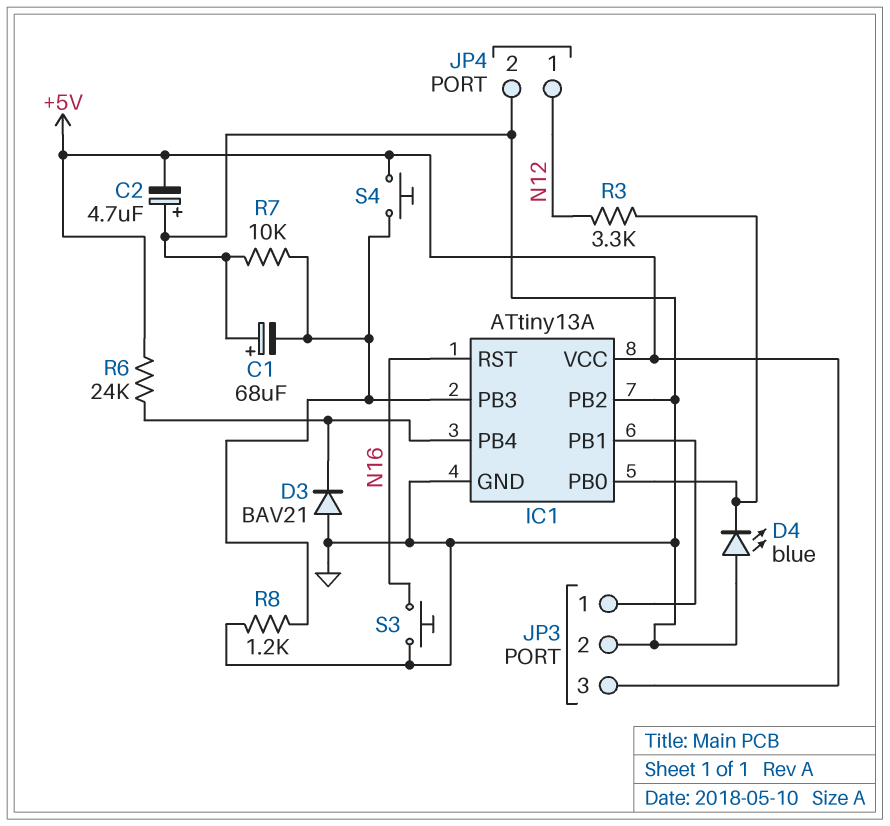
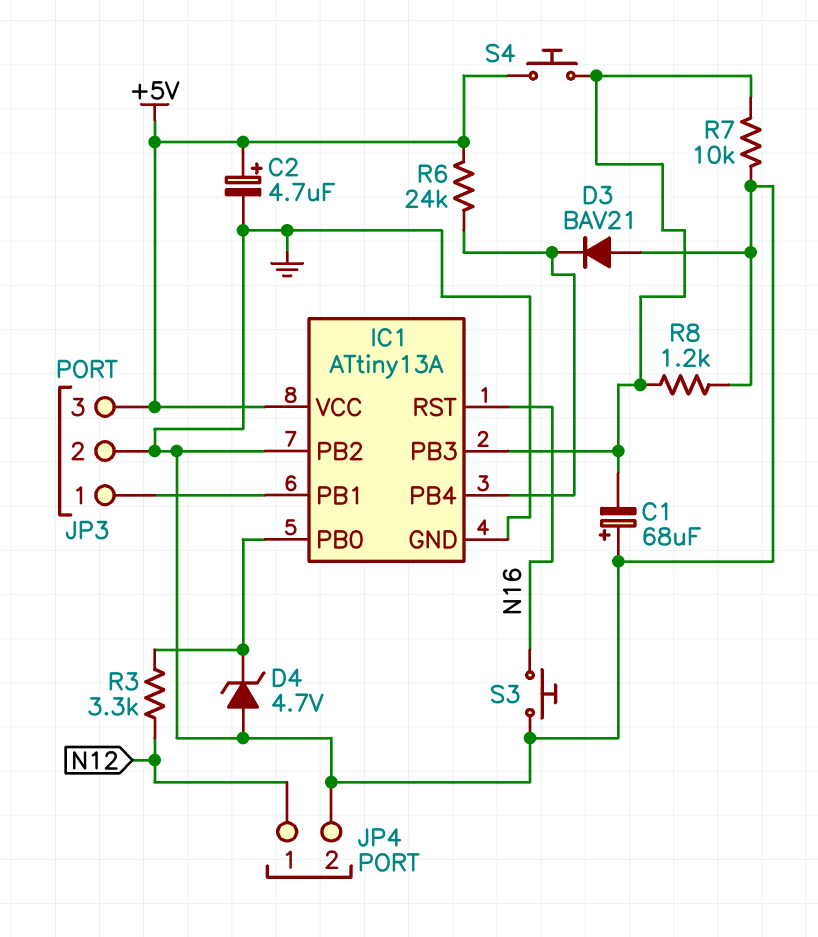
C2: 4.7uF (plus GND, minus +5V) -> 4.7uF (plus +5V, minus GND)
D4: LED blue (A GND, K IC1/PB0) -> zener 4.7V (A GND, K IC1/PB0)

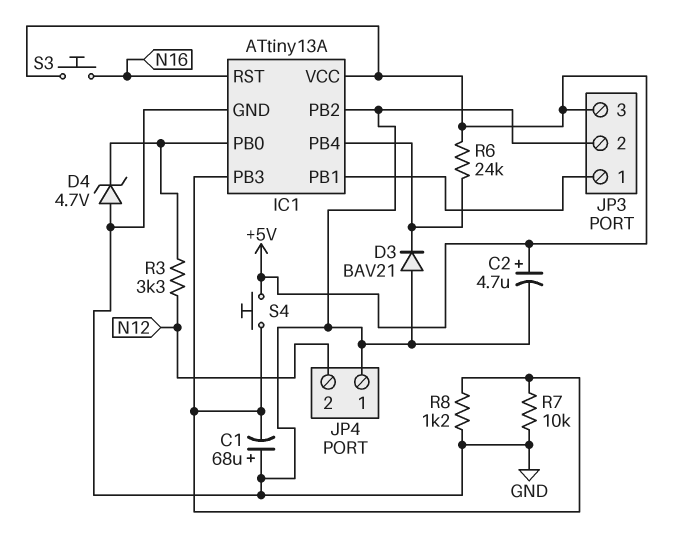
JP4 pin 1: N12 -> GND
JP4 pin 2: GND -> N12
S3: button (GND, N16) -> button (+5V, N16)

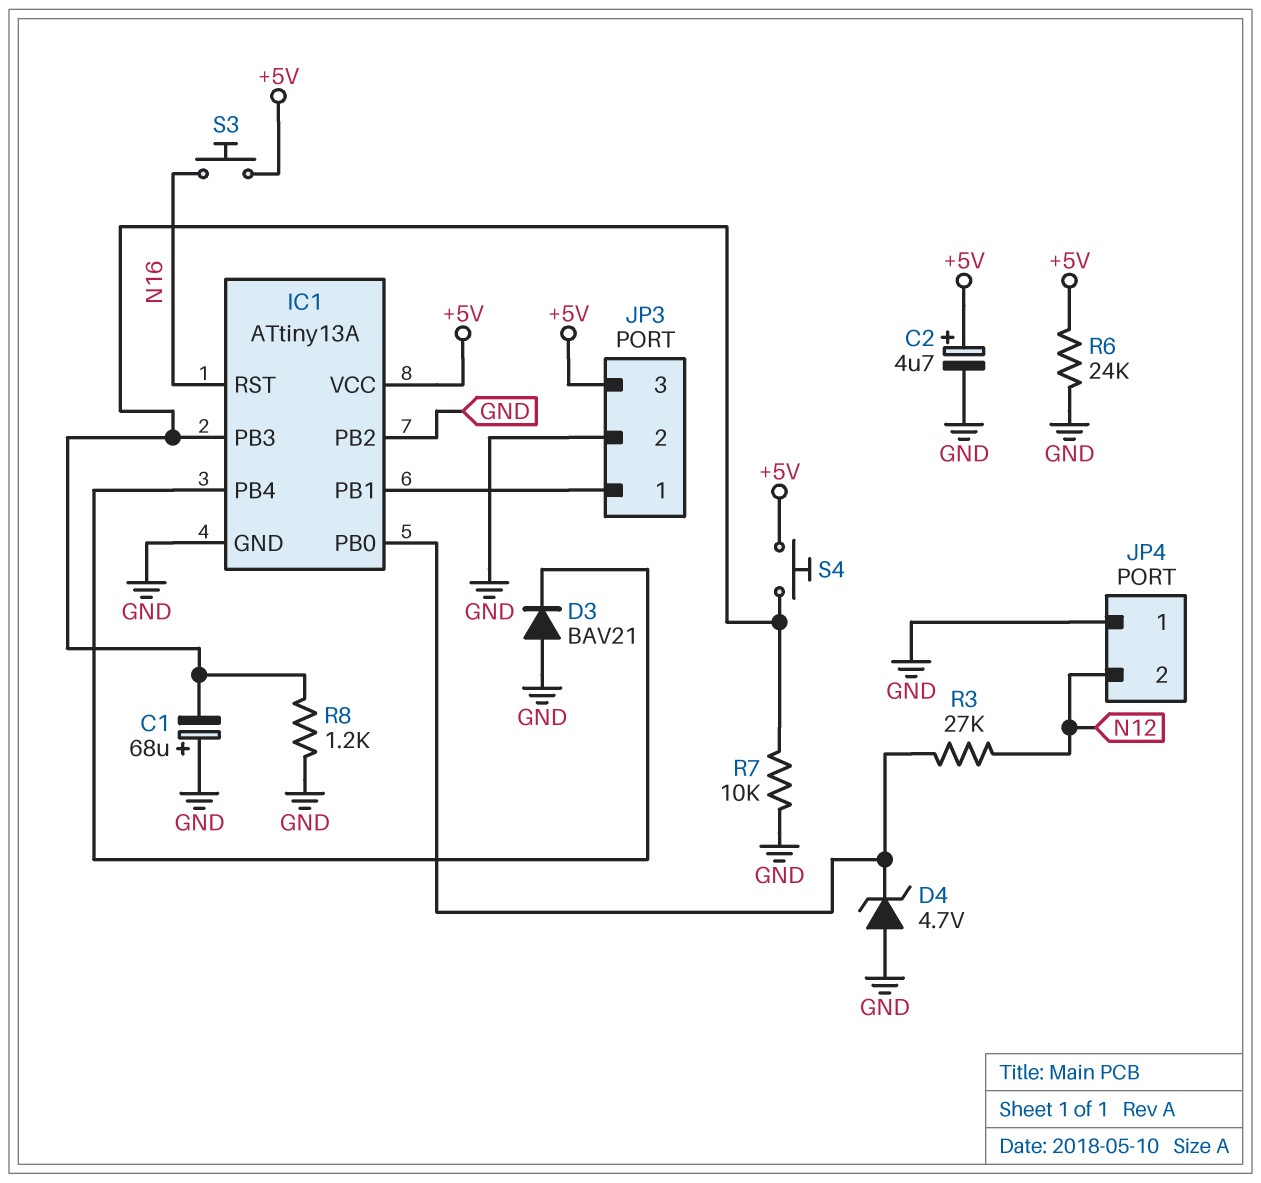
R3: 3.3k (IC1/PB0, N12) -> 27k (IC1/PB0, N12)
R6: 24k (+5V, IC1/PB4) -> 24k (+5V, GND)

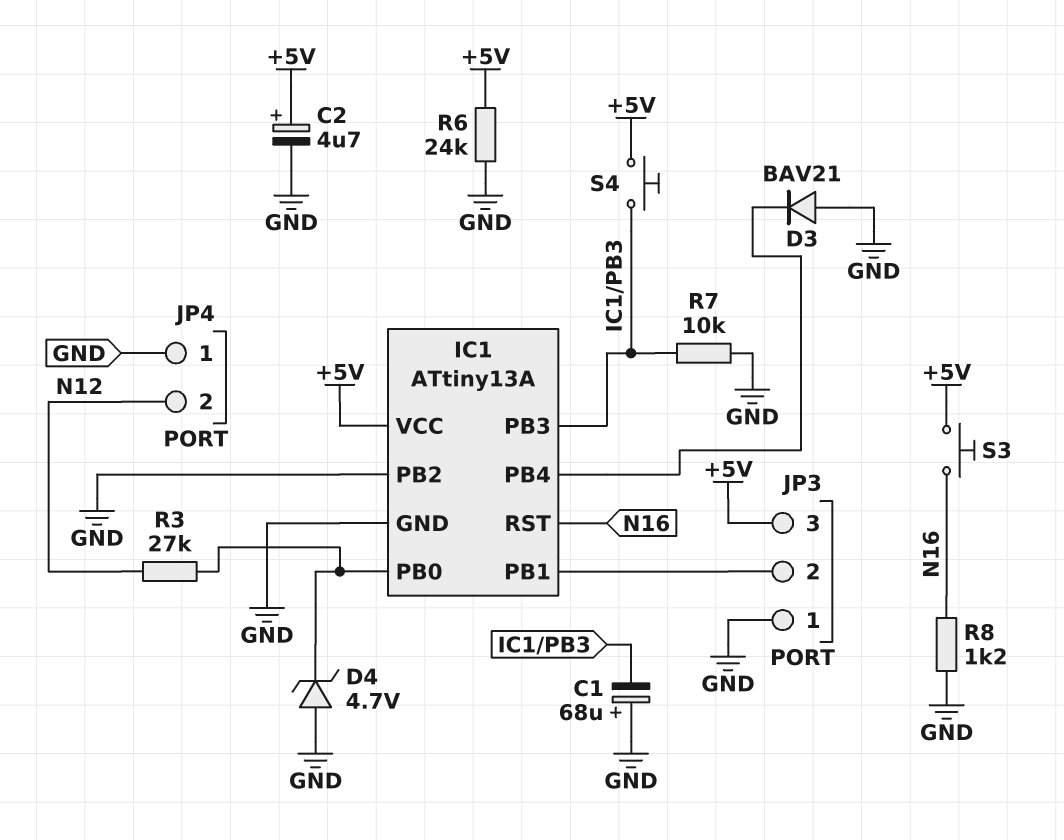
JP3 pin 1: IC1/PB1 -> GND
JP3 pin 2: GND -> IC1/PB1
R8: 1.2k (GND, IC1/PB3) -> 1.2k (GND, N16)

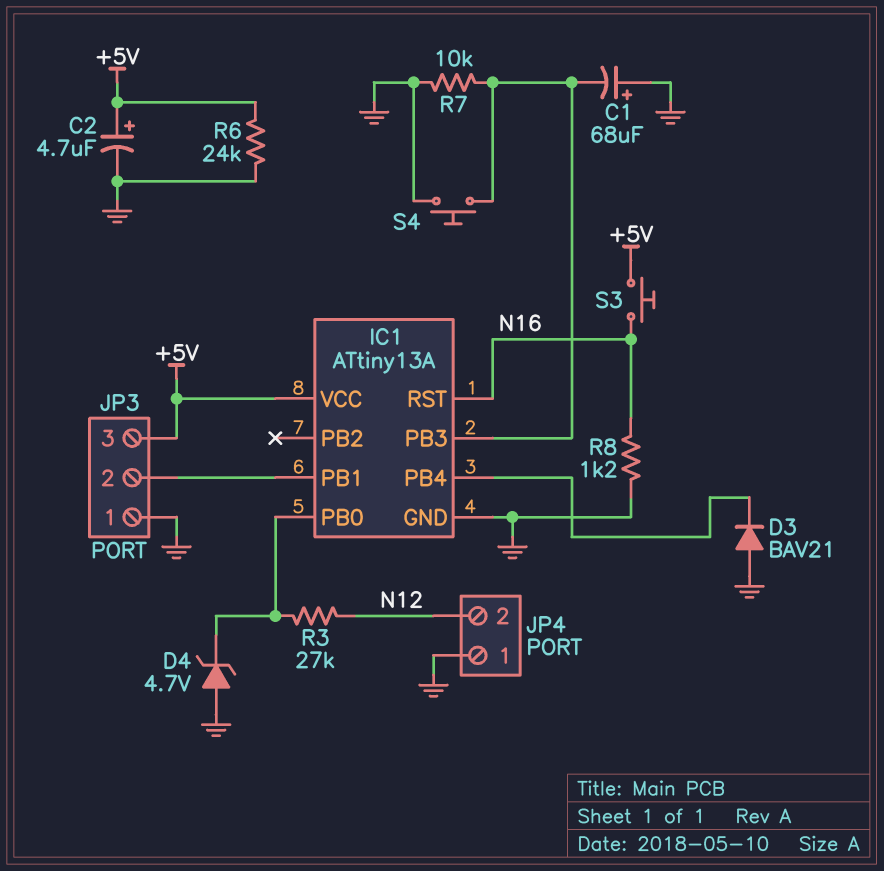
IC1 pin PB2: GND -> none
S4: button (+5V, IC1/PB3) -> button (GND, IC1/PB3)

